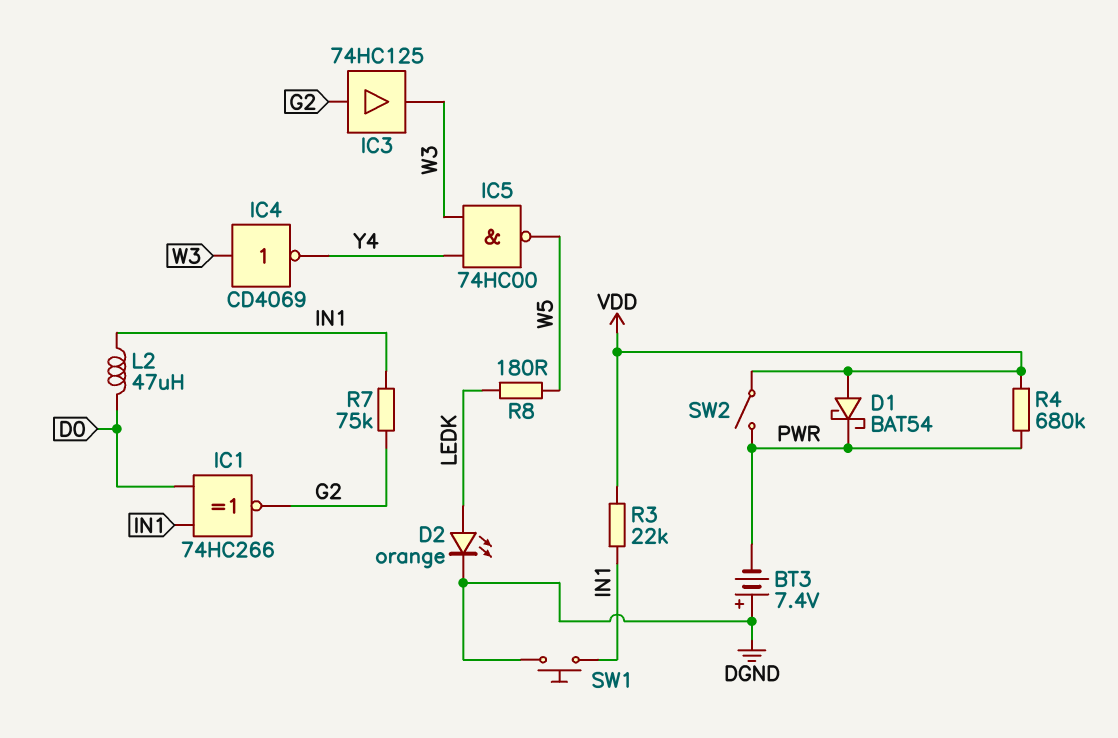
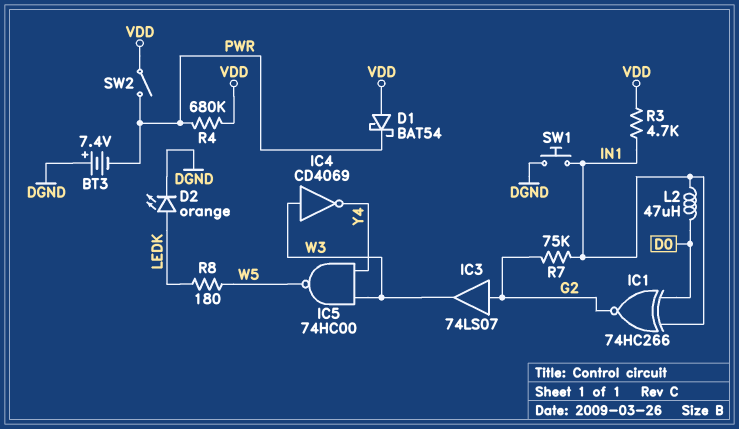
IC3: buffer 74HC125 (in G2, out W3) -> buffer 74LS07 (in G2, out W3)
R3: 22k (IN1, VDD) -> 4.7k (IN1, VDD)

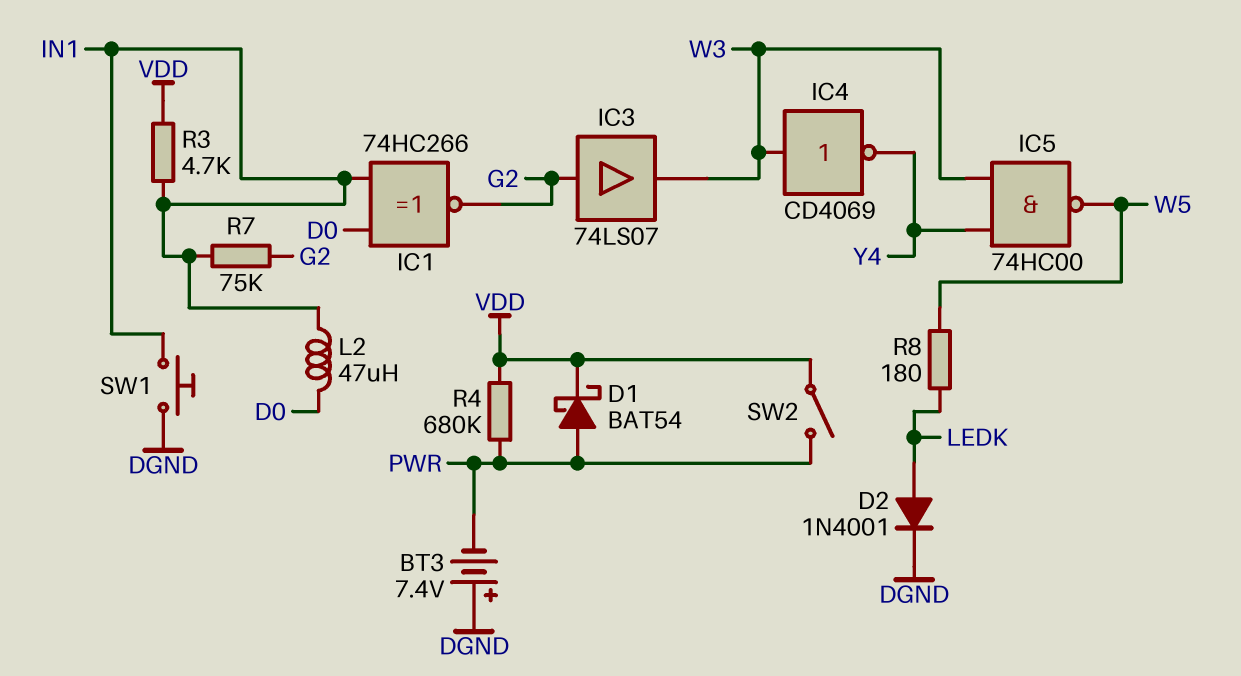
D1: schottky BAT54 (A VDD, K PWR) -> schottky BAT54 (A PWR, K VDD)
D2: LED orange (A LEDK, K DGND) -> diode 1N4001 (A LEDK, K DGND)

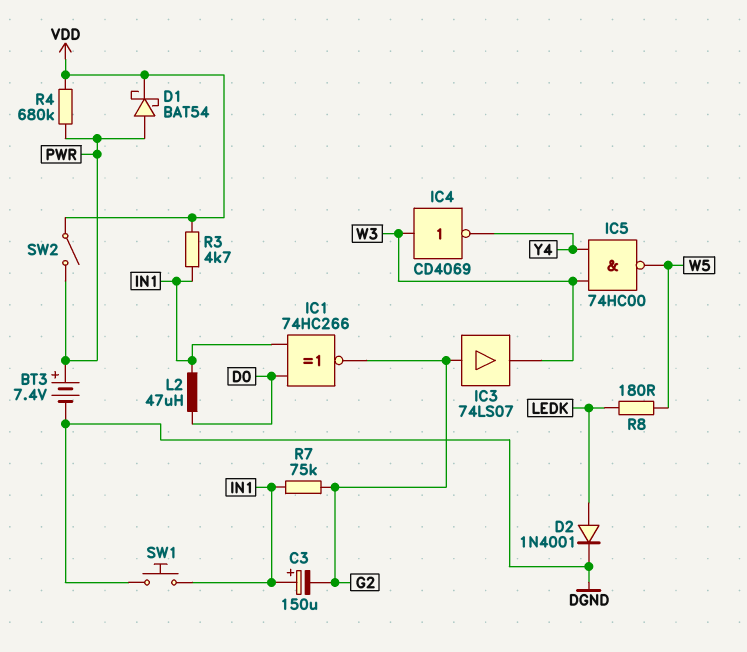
BT3: 7.4V (plus DGND, minus PWR) -> 7.4V (plus PWR, minus DGND)
C3: none -> 150uF (plus IN1, minus G2)

